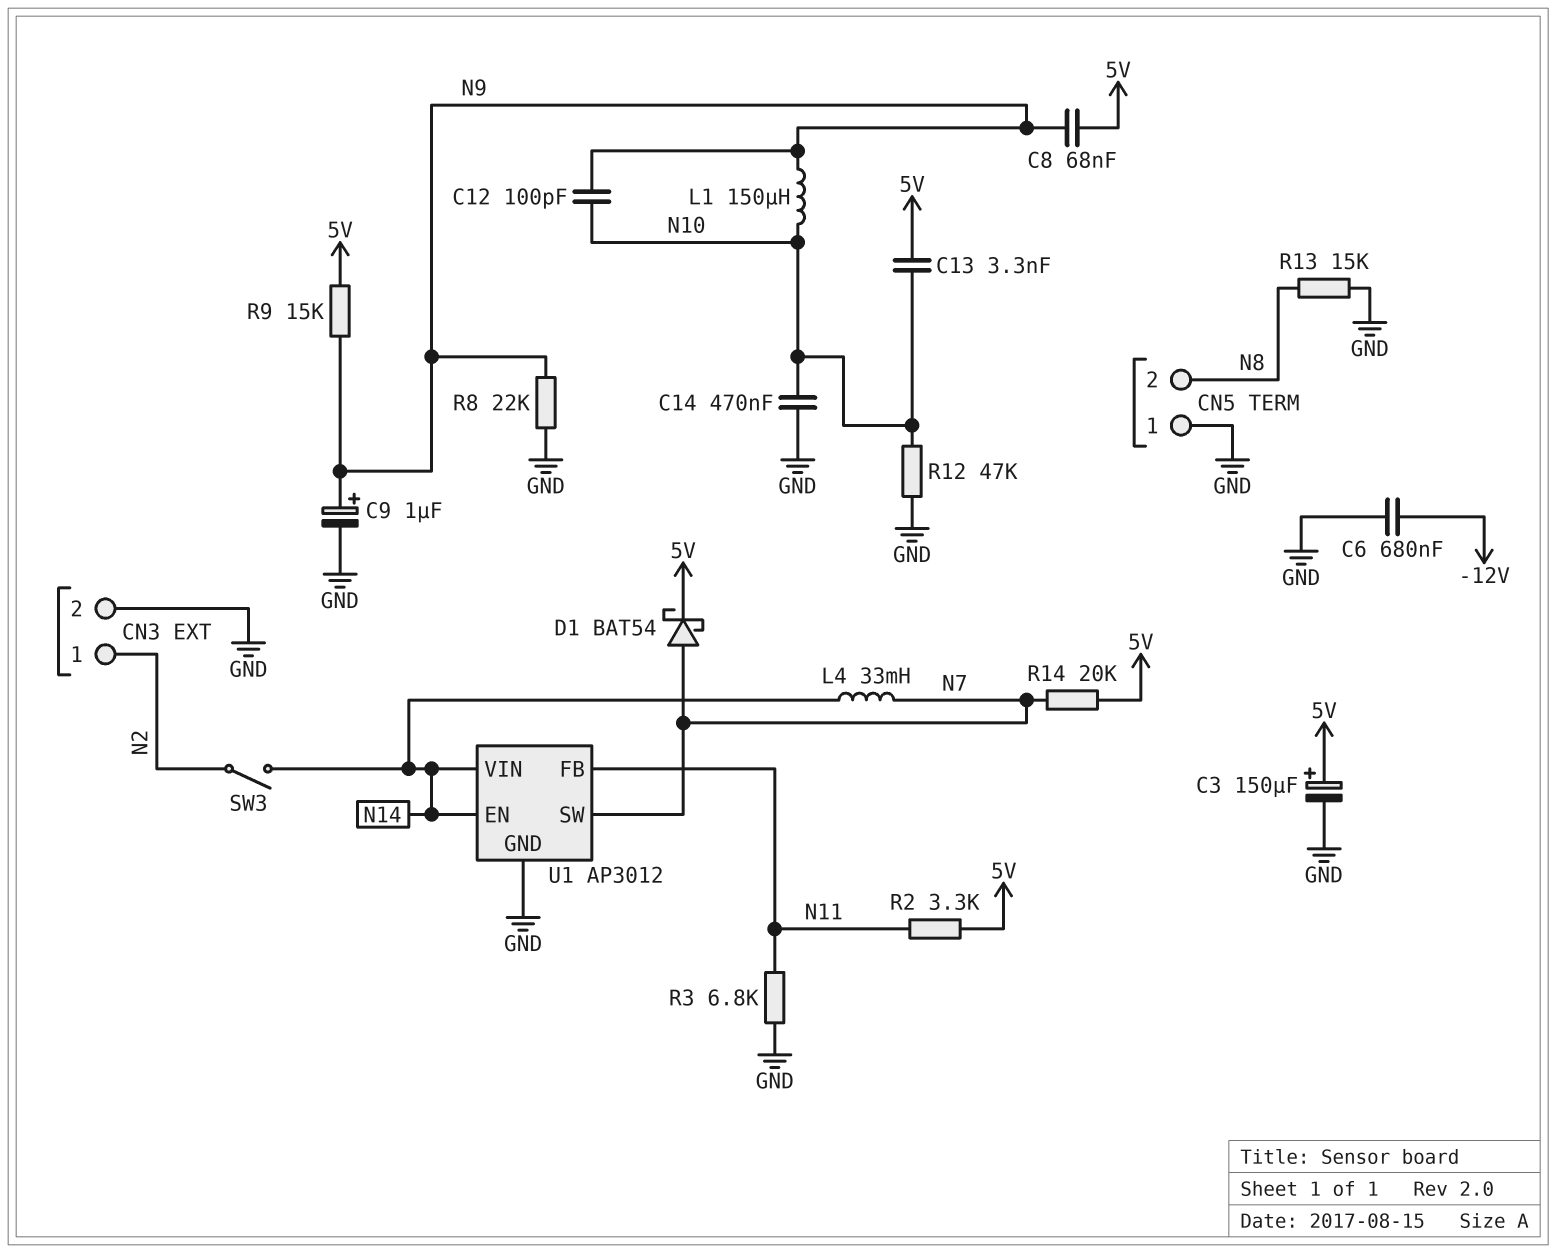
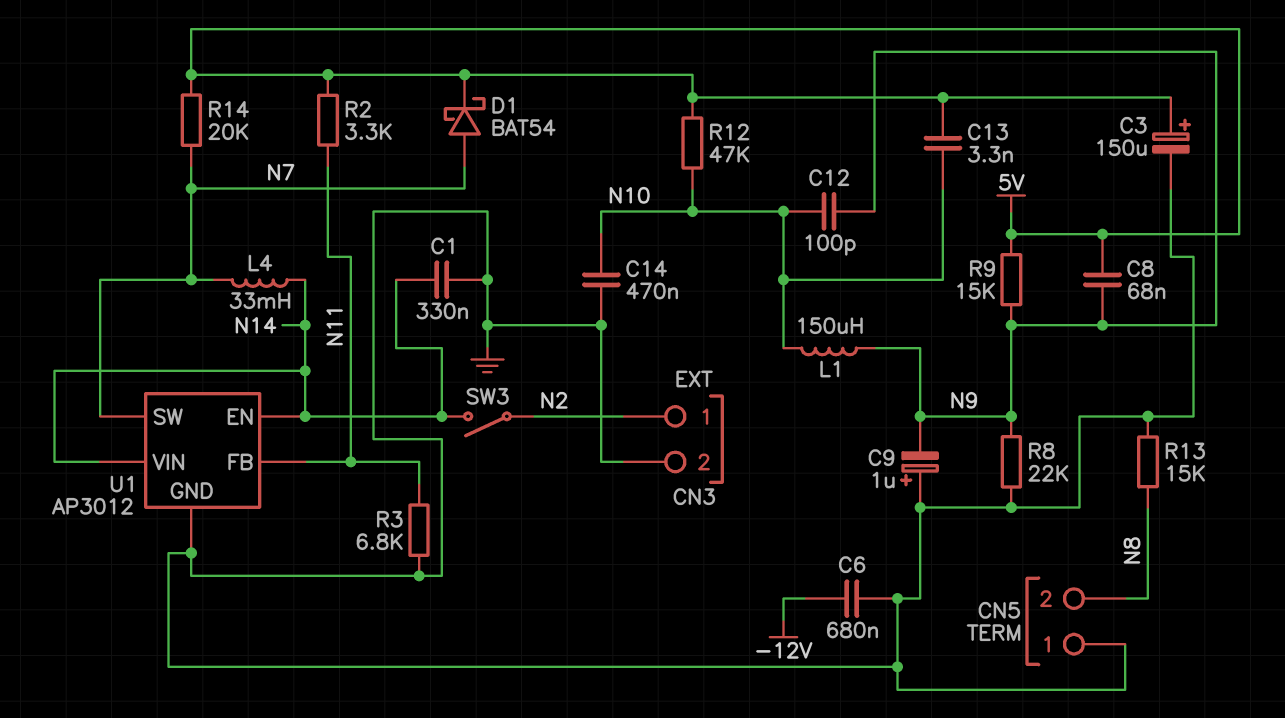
C1: none -> 330nF (GND, N14)
C9: 1uF (plus N9, minus GND) -> 1uF (plus GND, minus N9)
R12: 47k (GND, N10) -> 47k (5V, N10)

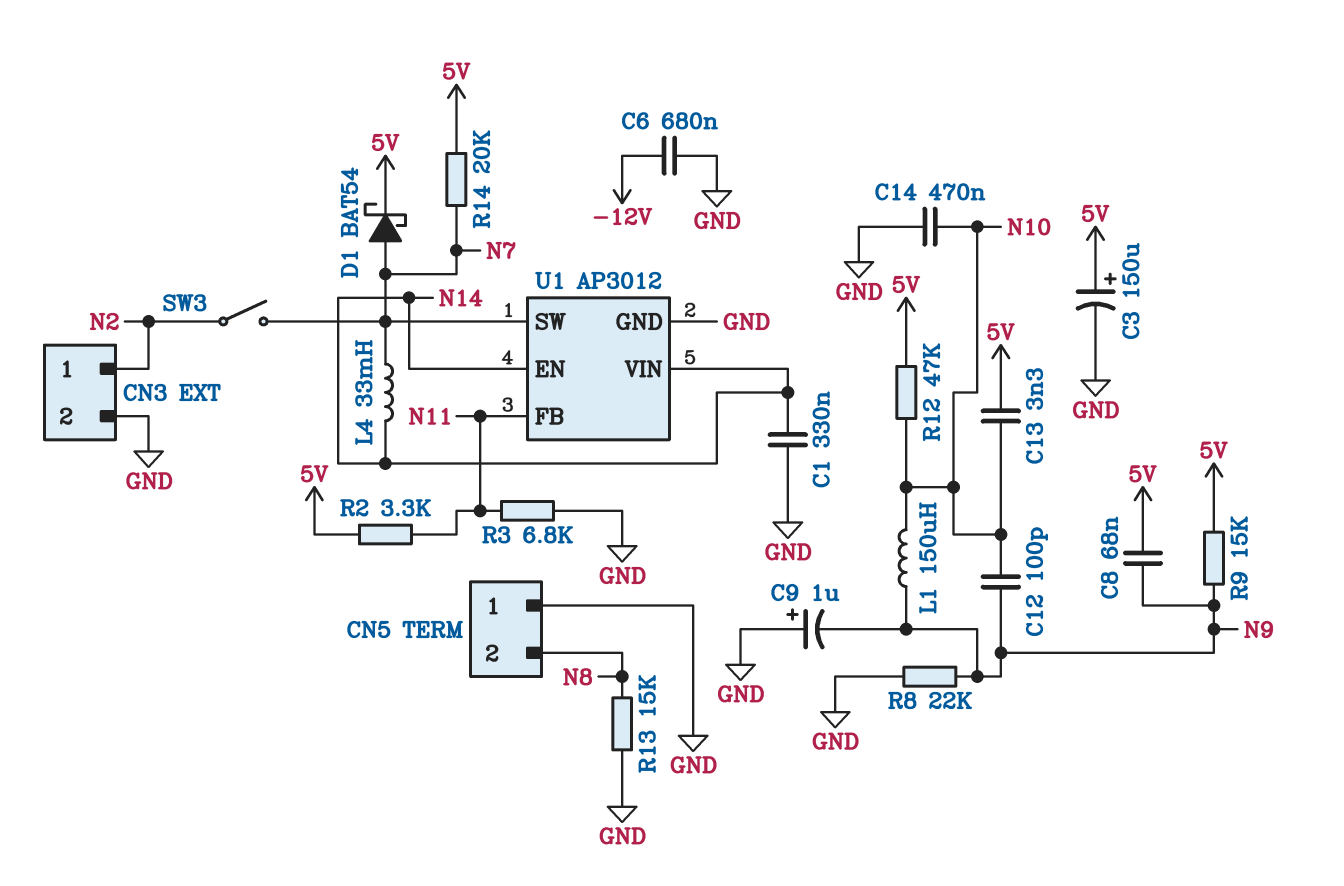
SW3: switch (N2, N14) -> switch (N2, N7)

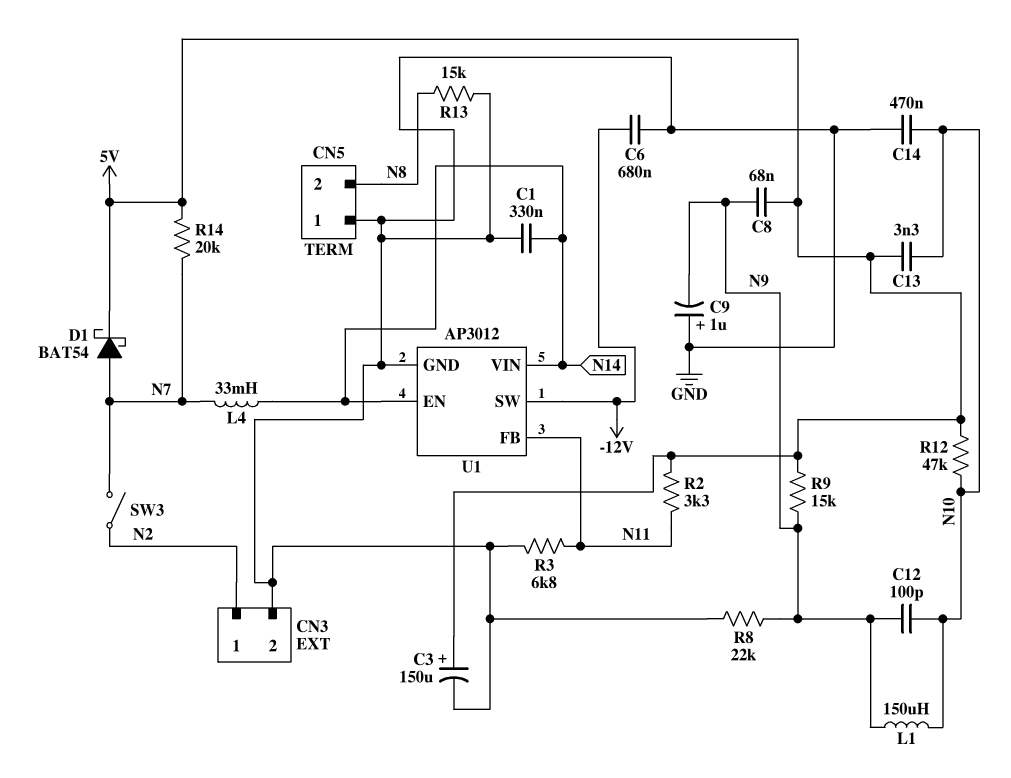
U1 pin SW: N7 -> -12V

